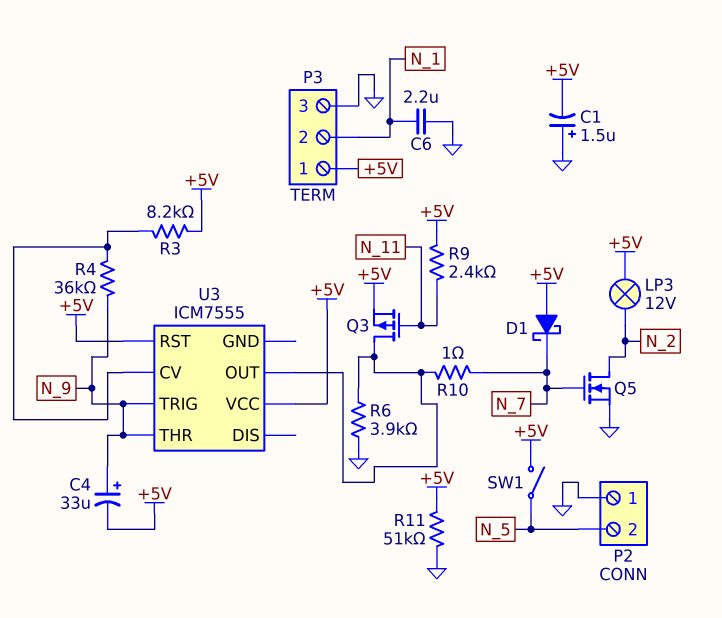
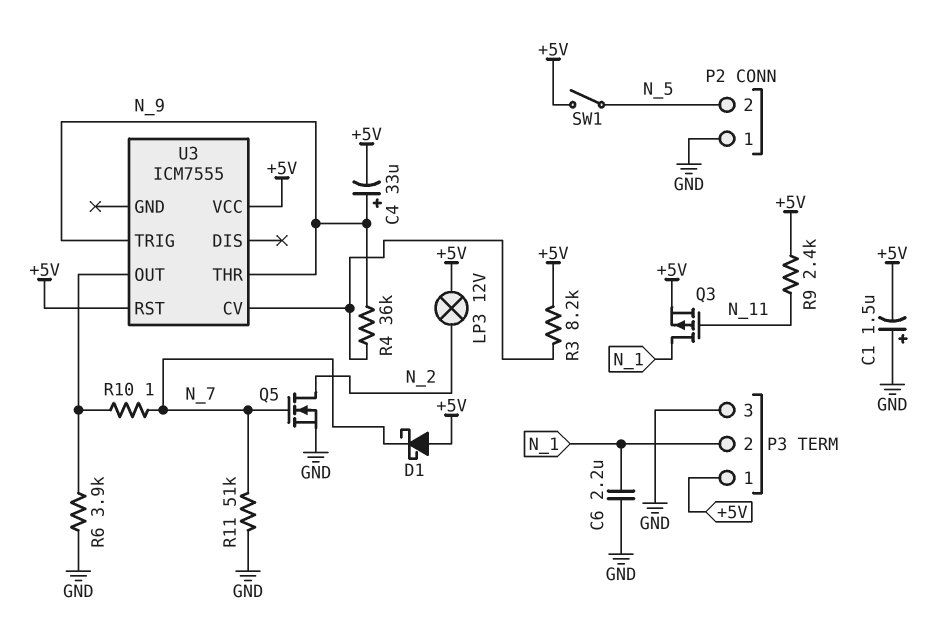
Q3: PMOS (G N_11, D U3/OUT, S +5V) -> PMOS (G N_11, D N_1, S +5V)
R11: 51k (+5V, GND) -> 51k (GND, N_7)

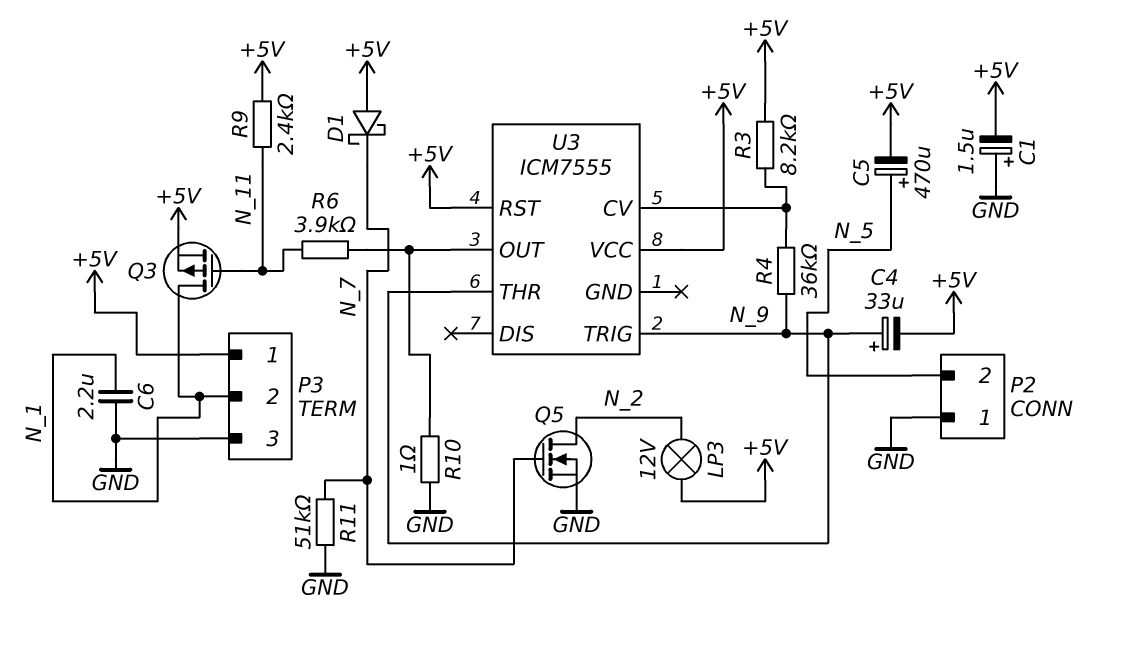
C5: none -> 470uF (plus N_5, minus +5V)
R6: 3.9k (GND, U3/OUT) -> 3.9k (N_11, U3/OUT)
R10: 1 (N_7, U3/OUT) -> 1 (GND, U3/OUT)
SW1: switch (+5V, N_5) -> none

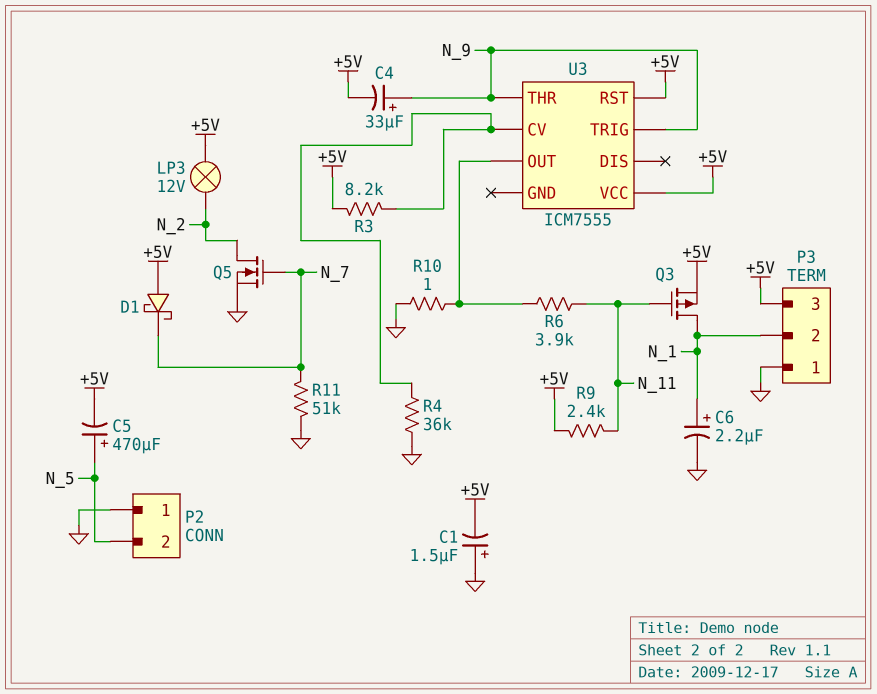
C6: 2.2uF (GND, N_1) -> 2.2uF (plus N_1, minus GND)
P3 pin 1: +5V -> GND
P3 pin 3: GND -> +5V
R4: 36k (N_9, U3/CV) -> 36k (GND, U3/CV)

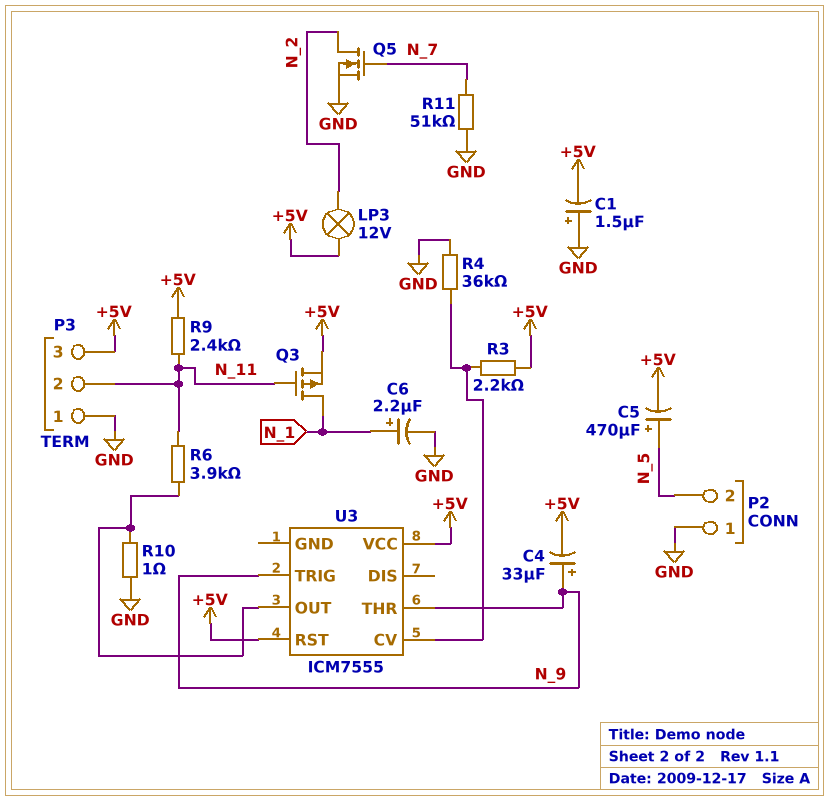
D1: schottky (A +5V, K N_7) -> none
P3 pin 2: N_1 -> N_11
R3: 8.2k (+5V, U3/CV) -> 2.2k (+5V, U3/CV)

